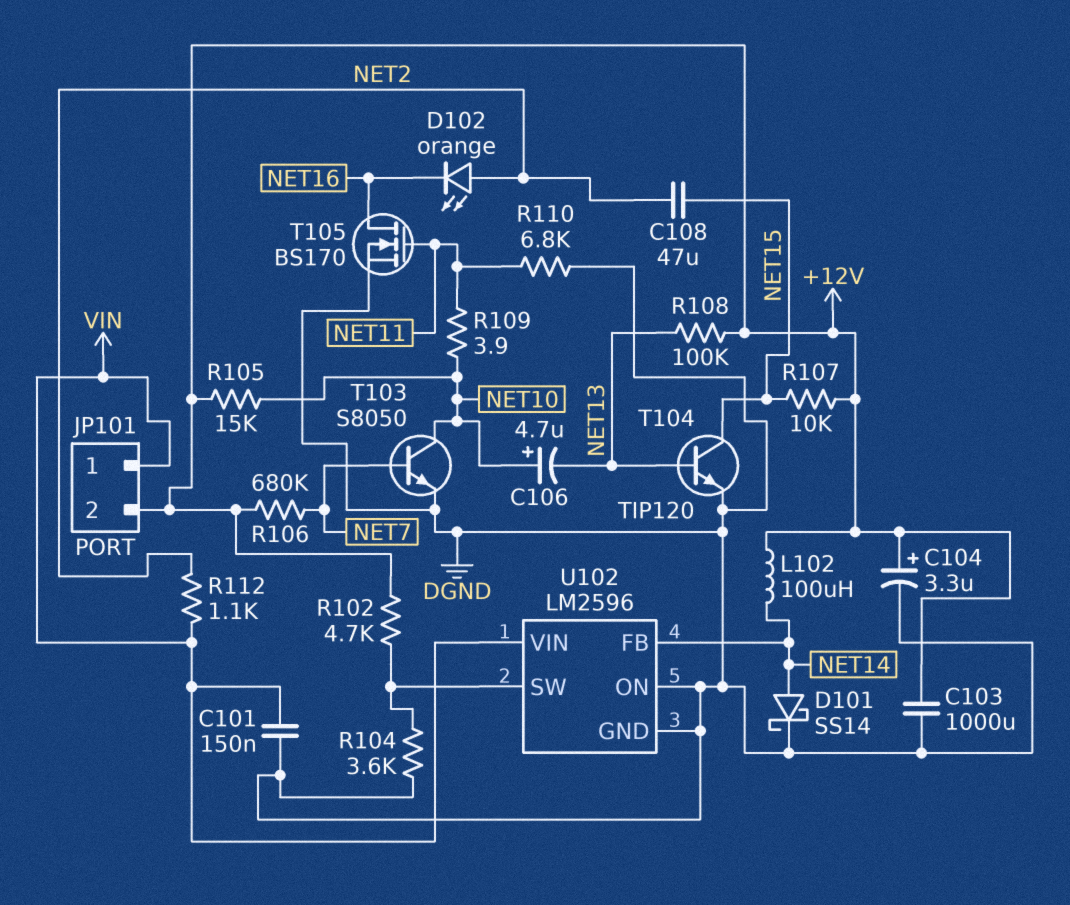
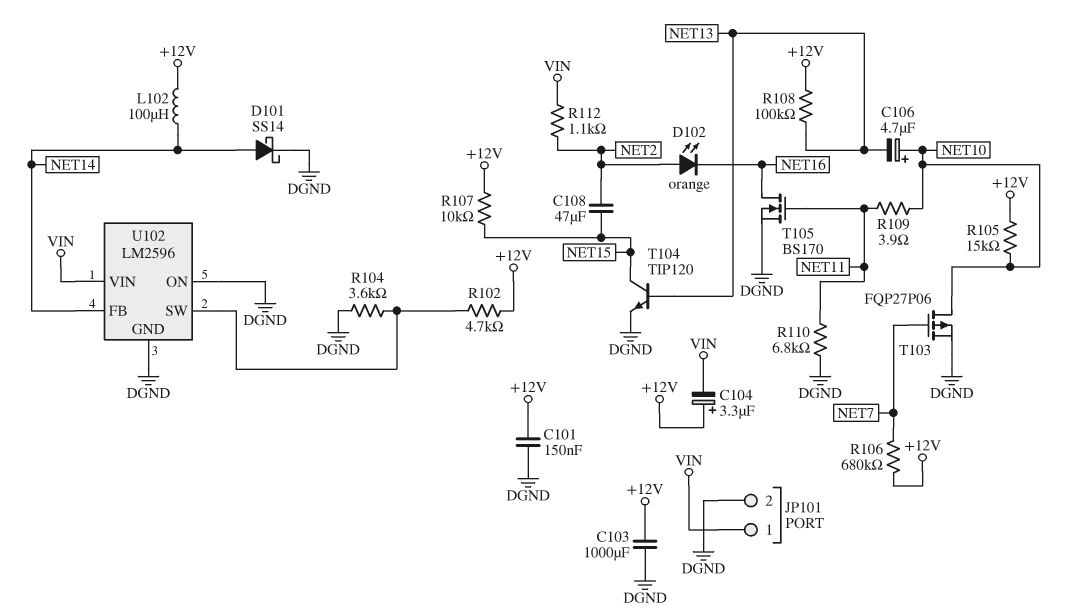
C101: 150nF (DGND, VIN) -> 150nF (+12V, DGND)
C104: 3.3uF (plus +12V, minus DGND) -> 3.3uF (plus +12V, minus VIN)
JP101 pin 2: +12V -> DGND
T103: NPN S8050 (B NET7, C NET10, E DGND) -> PMOS FQP27P06 (G NET7, D NET10, S DGND)

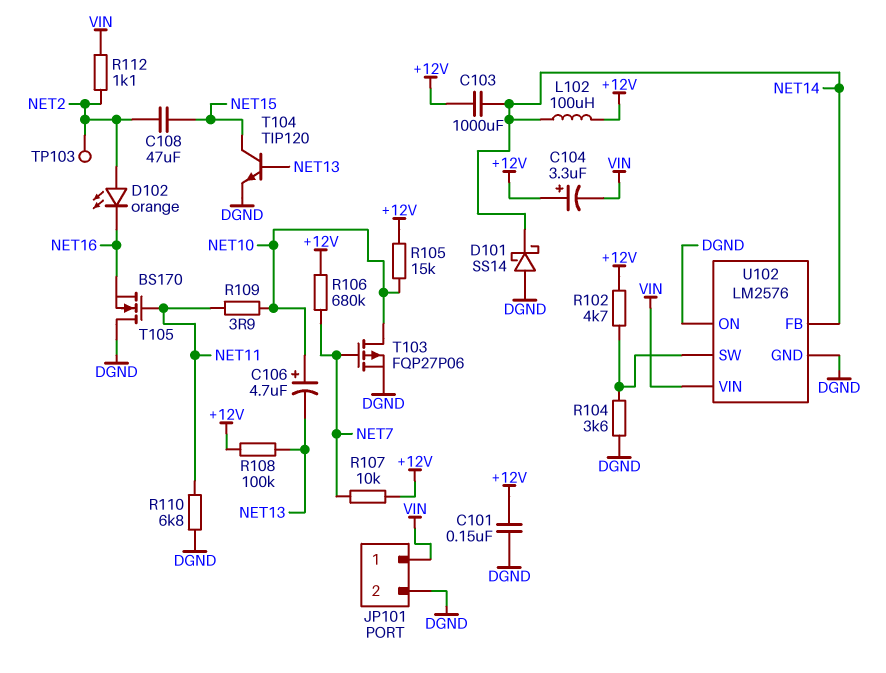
C103: 1000uF (+12V, DGND) -> 1000uF (+12V, NET14)
D101: schottky SS14 (A NET14, K DGND) -> schottky SS14 (A DGND, K NET14)
R107: 10k (+12V, NET15) -> 10k (+12V, NET7)
T105: NMOS BS170 (G NET11, D NET16, S DGND) -> NMOS BS170 (G NET11, D DGND, S NET16)
TP103: none -> test point (NET2)
U102: LM2596 -> LM2576

